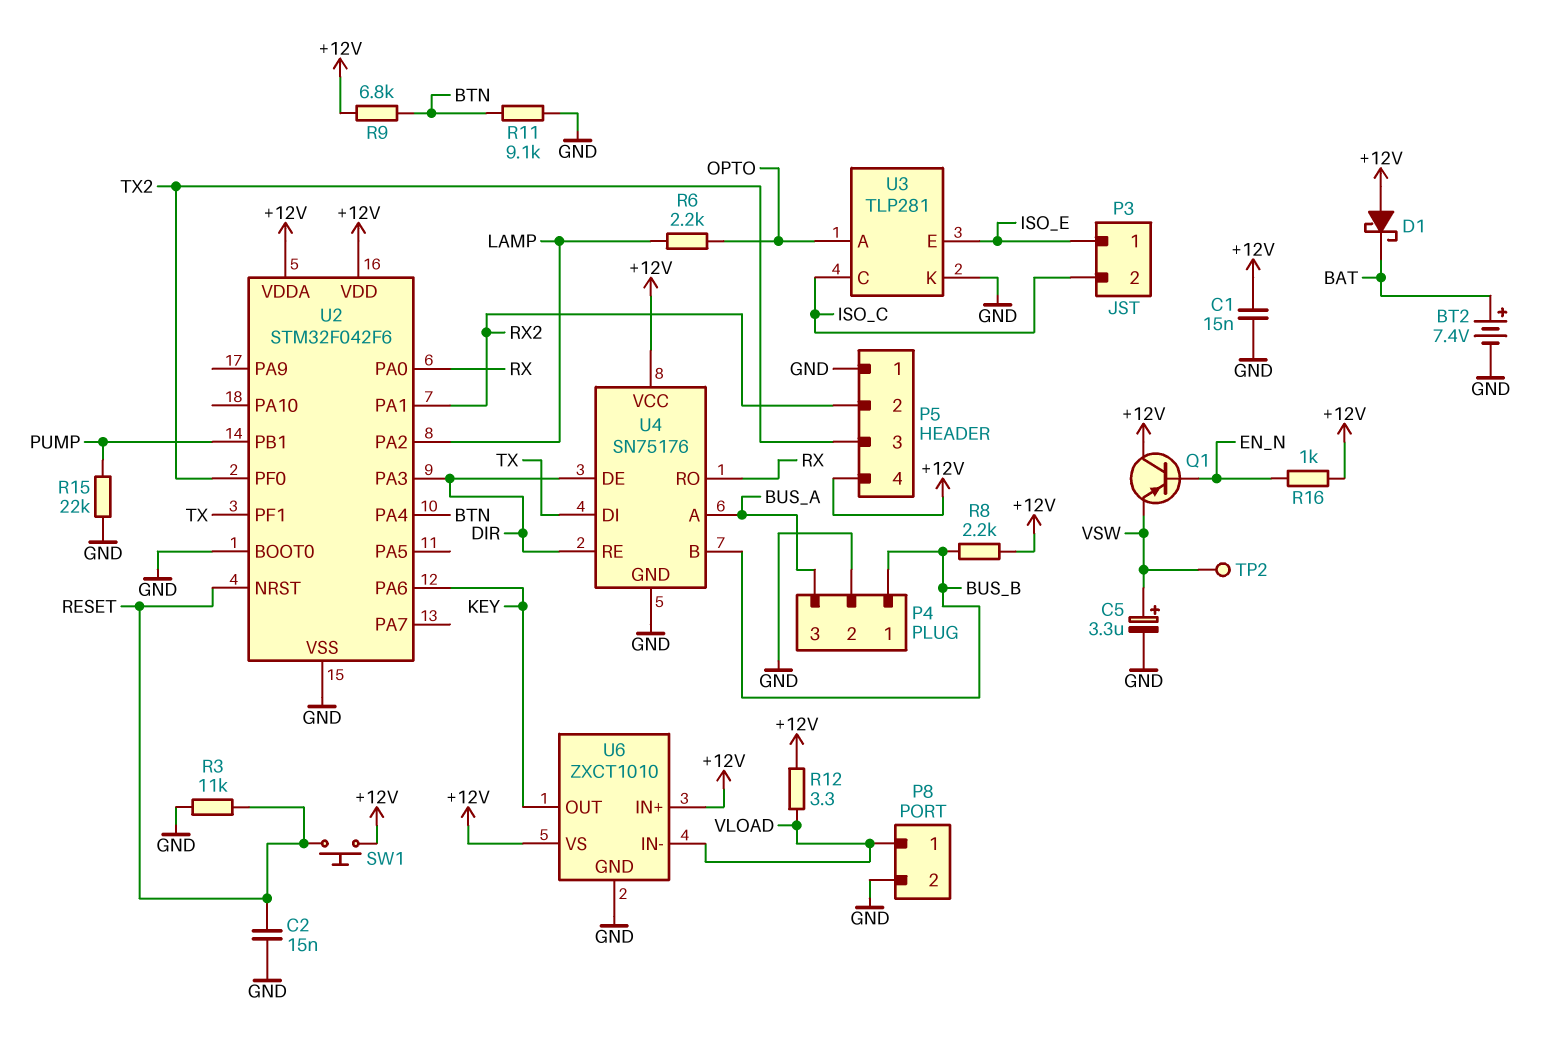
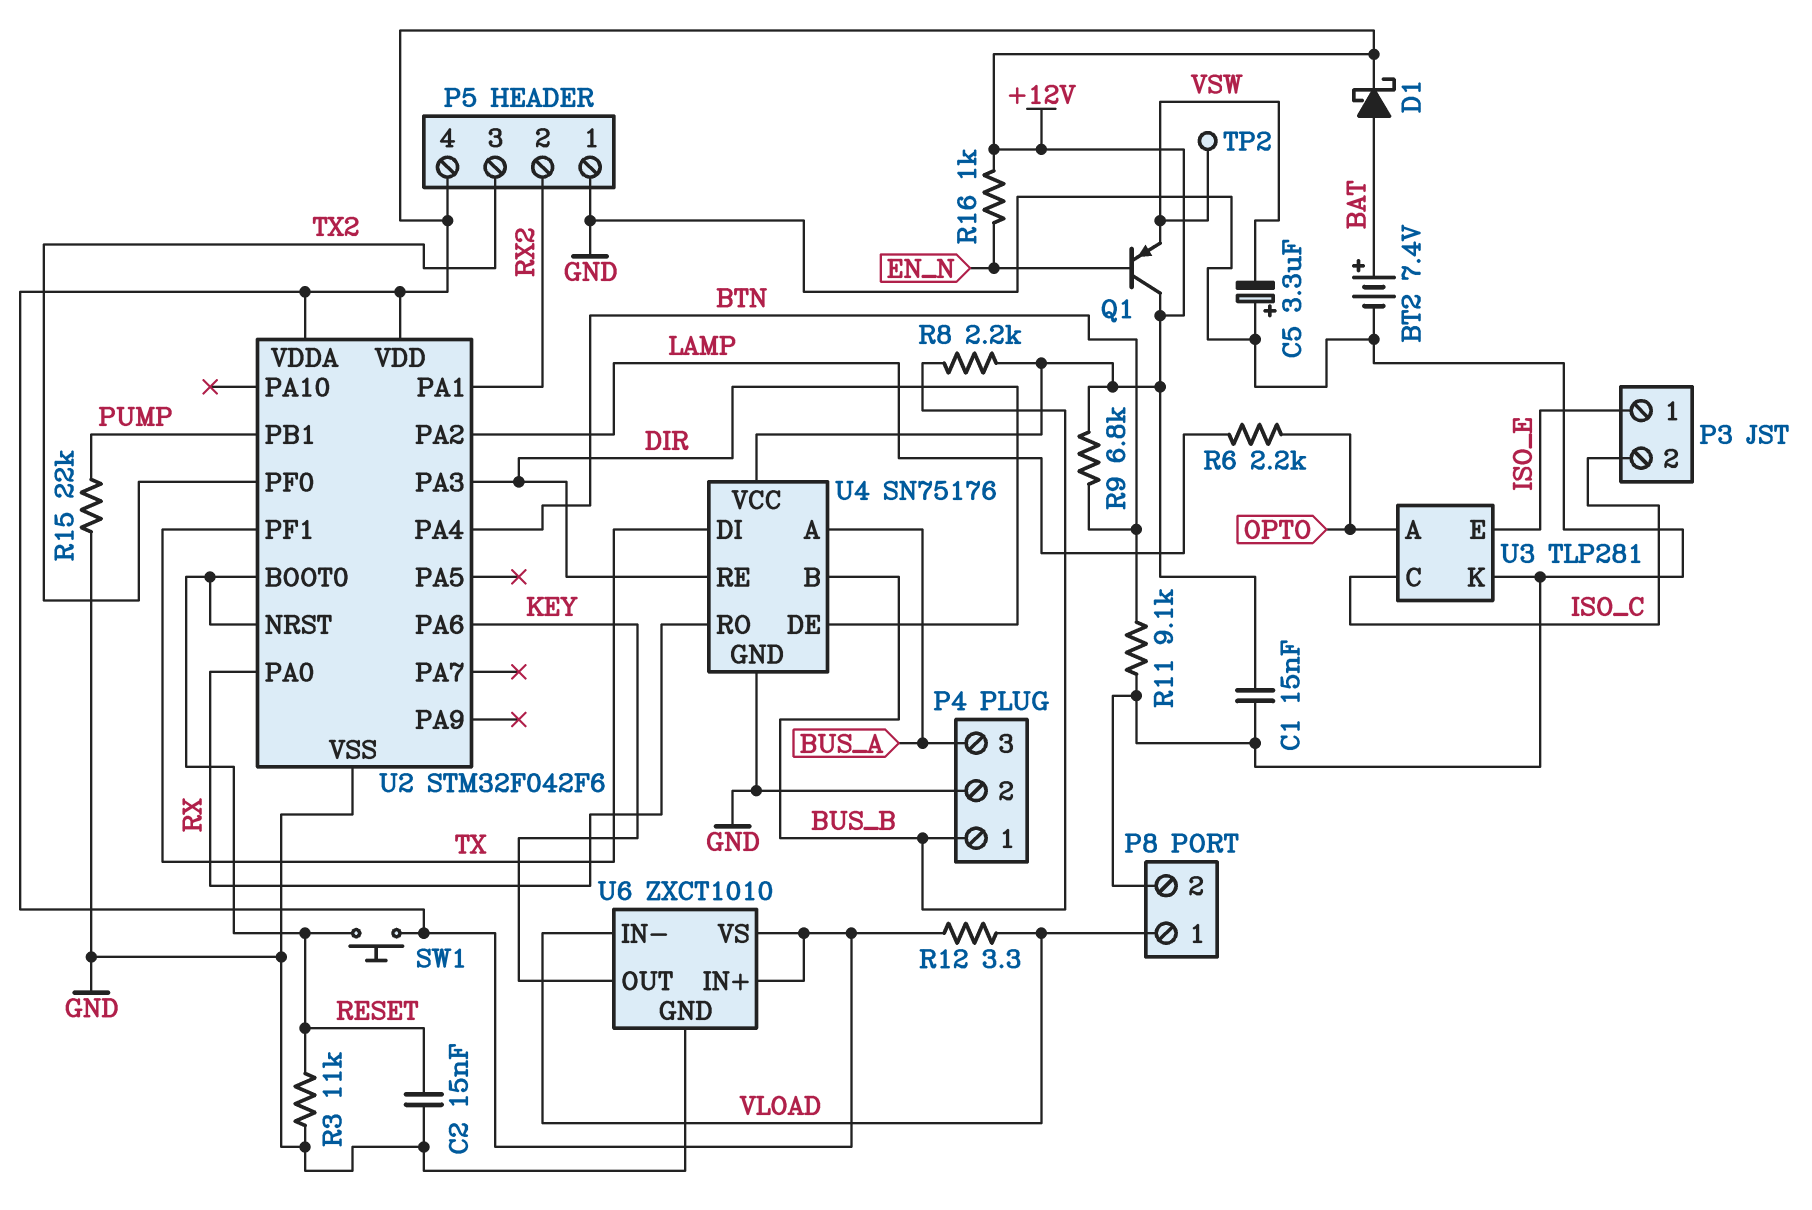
C5: 3.3uF (plus VSW, minus GND) -> 3.3uF (plus GND, minus VSW)
D1: schottky (A +12V, K BAT) -> schottky (A BAT, K +12V)
U2 pin BOOT0: GND -> RESET

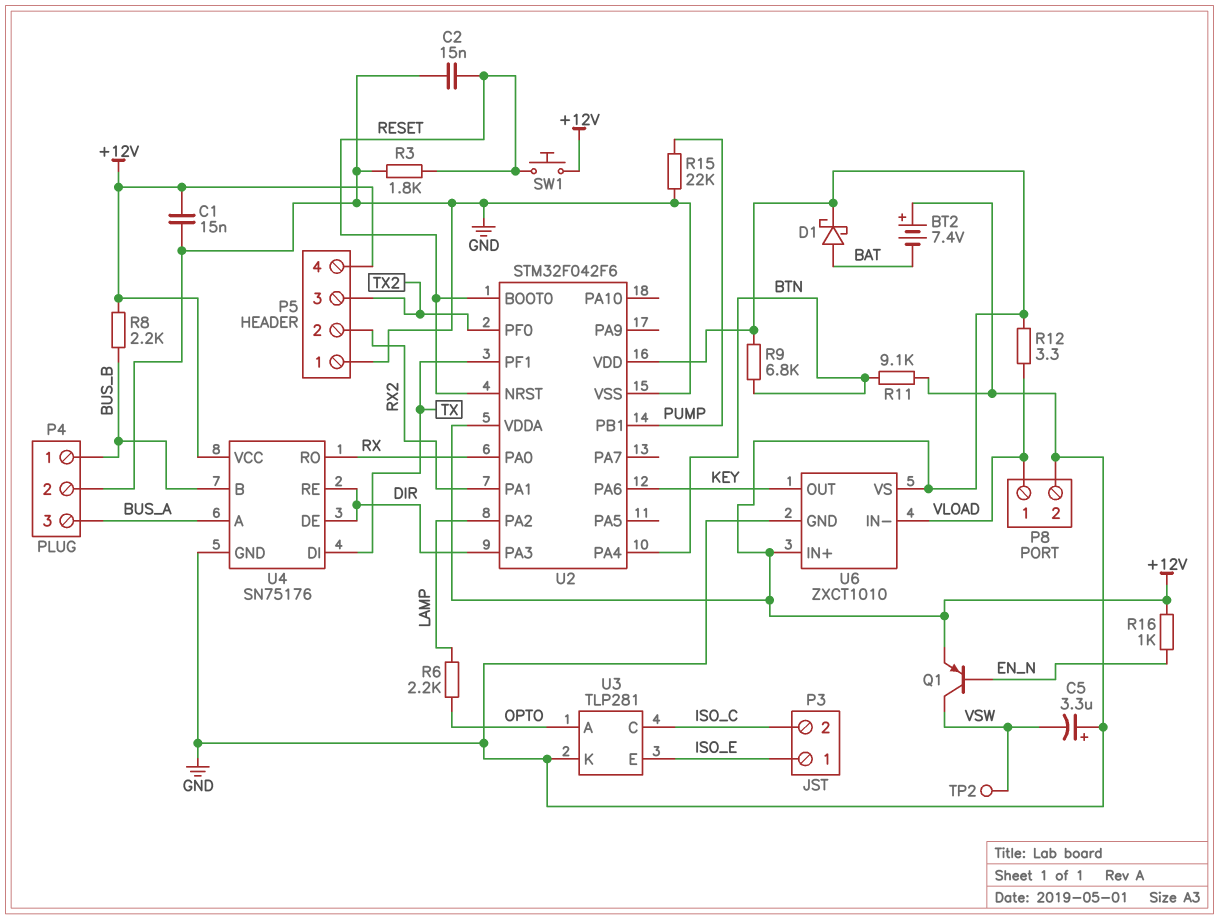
BT2: 7.4V (plus BAT, minus GND) -> 7.4V (plus GND, minus BAT)
Q1: PNP (B EN_N, C +12V, E VSW) -> PNP (B EN_N, C VSW, E +12V)
R3: 11k (GND, RESET) -> 1.8k (GND, RESET)

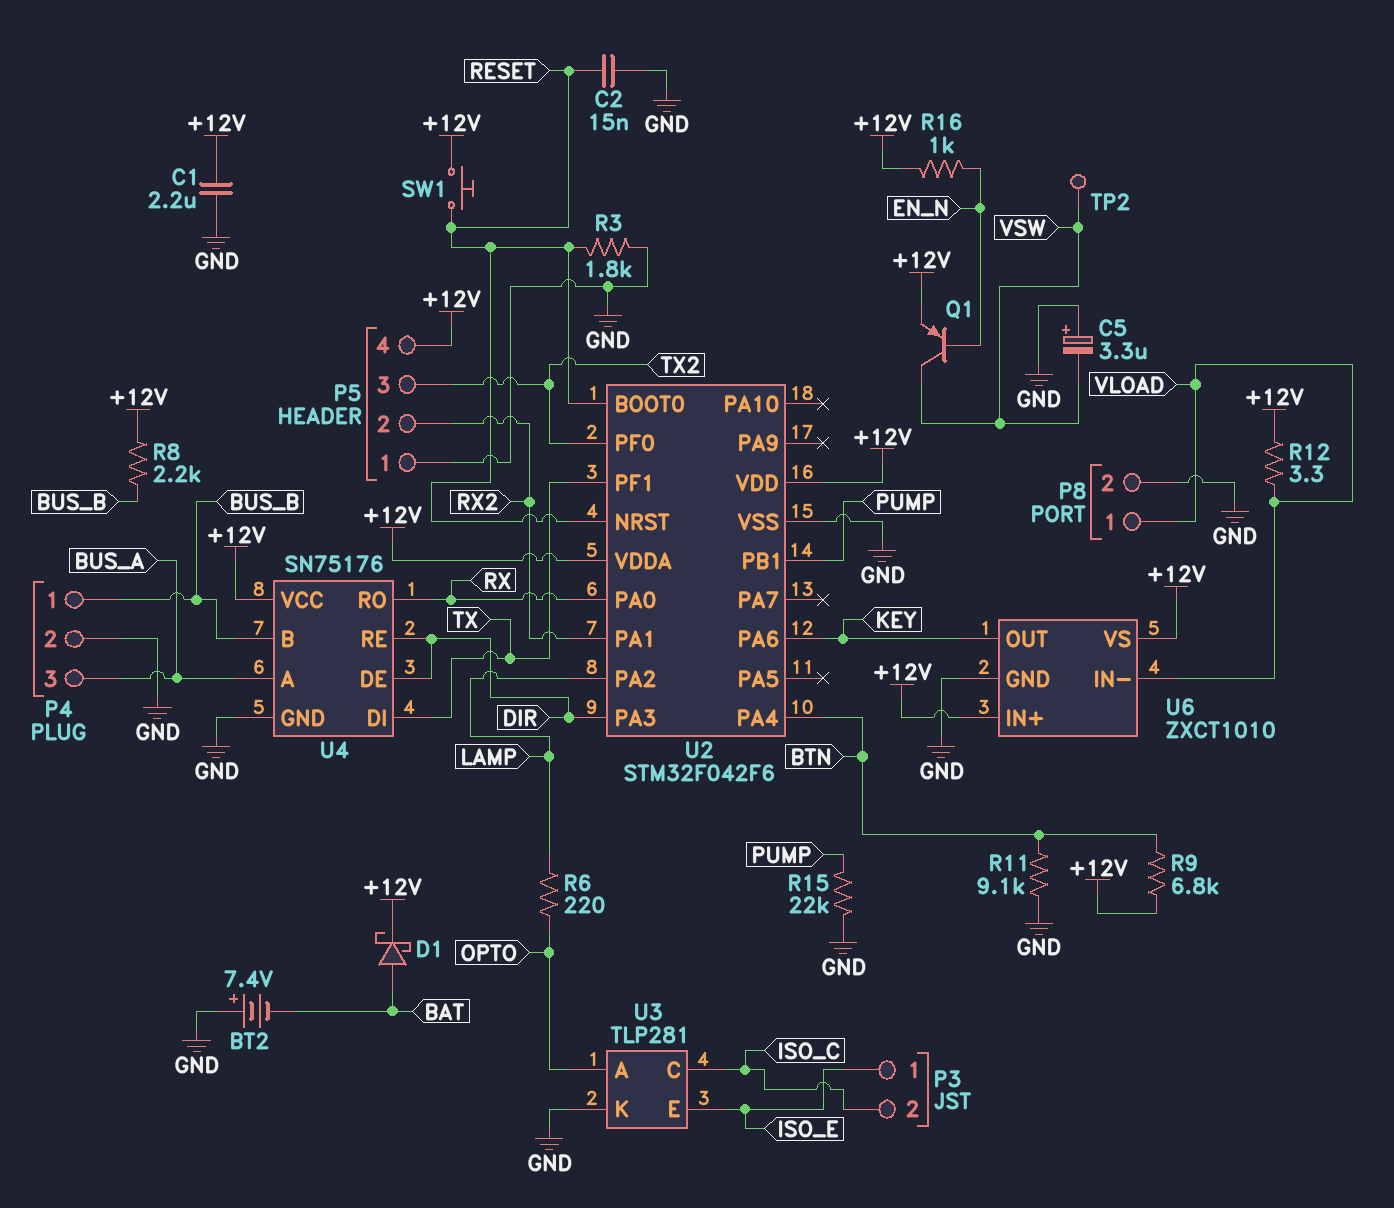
C1: 15nF (+12V, GND) -> 2.2uF (+12V, GND)
R6: 2.2k (LAMP, OPTO) -> 220 (LAMP, OPTO)

